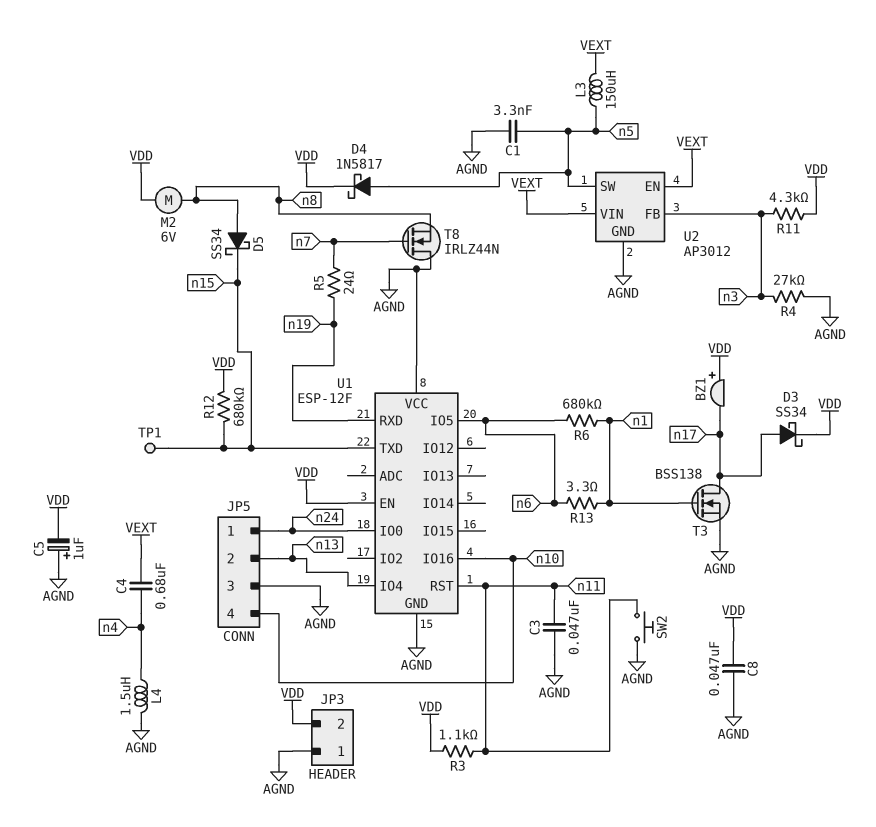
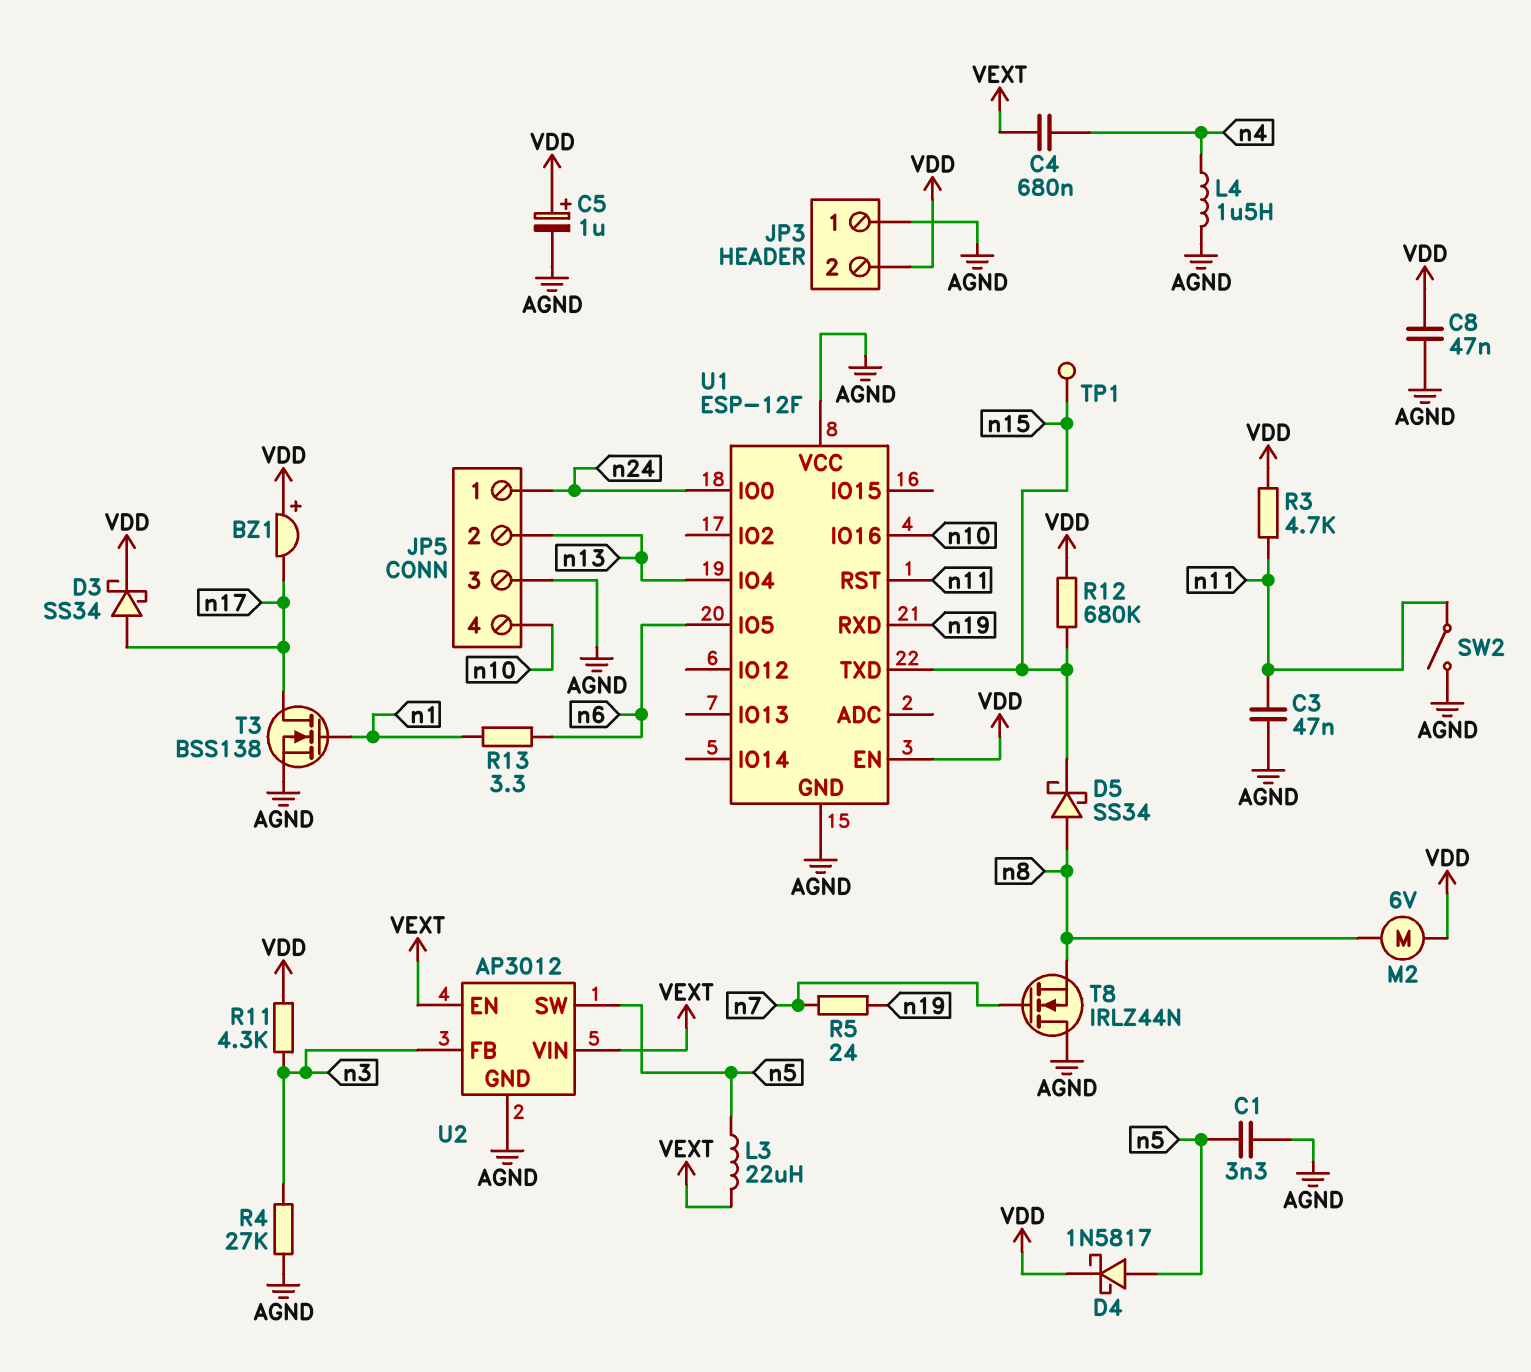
C5: 1uF (plus AGND, minus VDD) -> 1uF (plus VDD, minus AGND)
L3: 150uH (VEXT, n5) -> 22uH (VEXT, n5)
R3: 1.1k (VDD, n11) -> 4.7k (VDD, n11)
R6: 680k (n1, n6) -> none
SW2: button (AGND, n11) -> switch (AGND, n11)

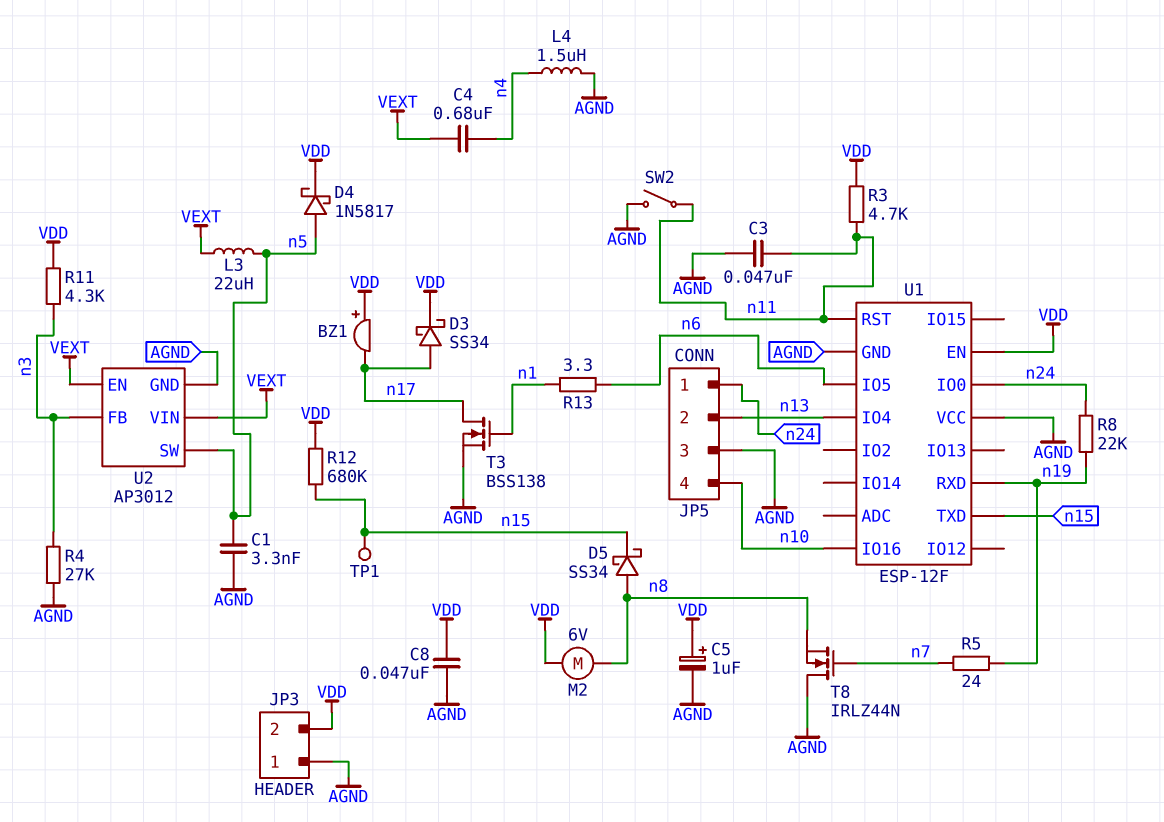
R8: none -> 22k (n19, n24)

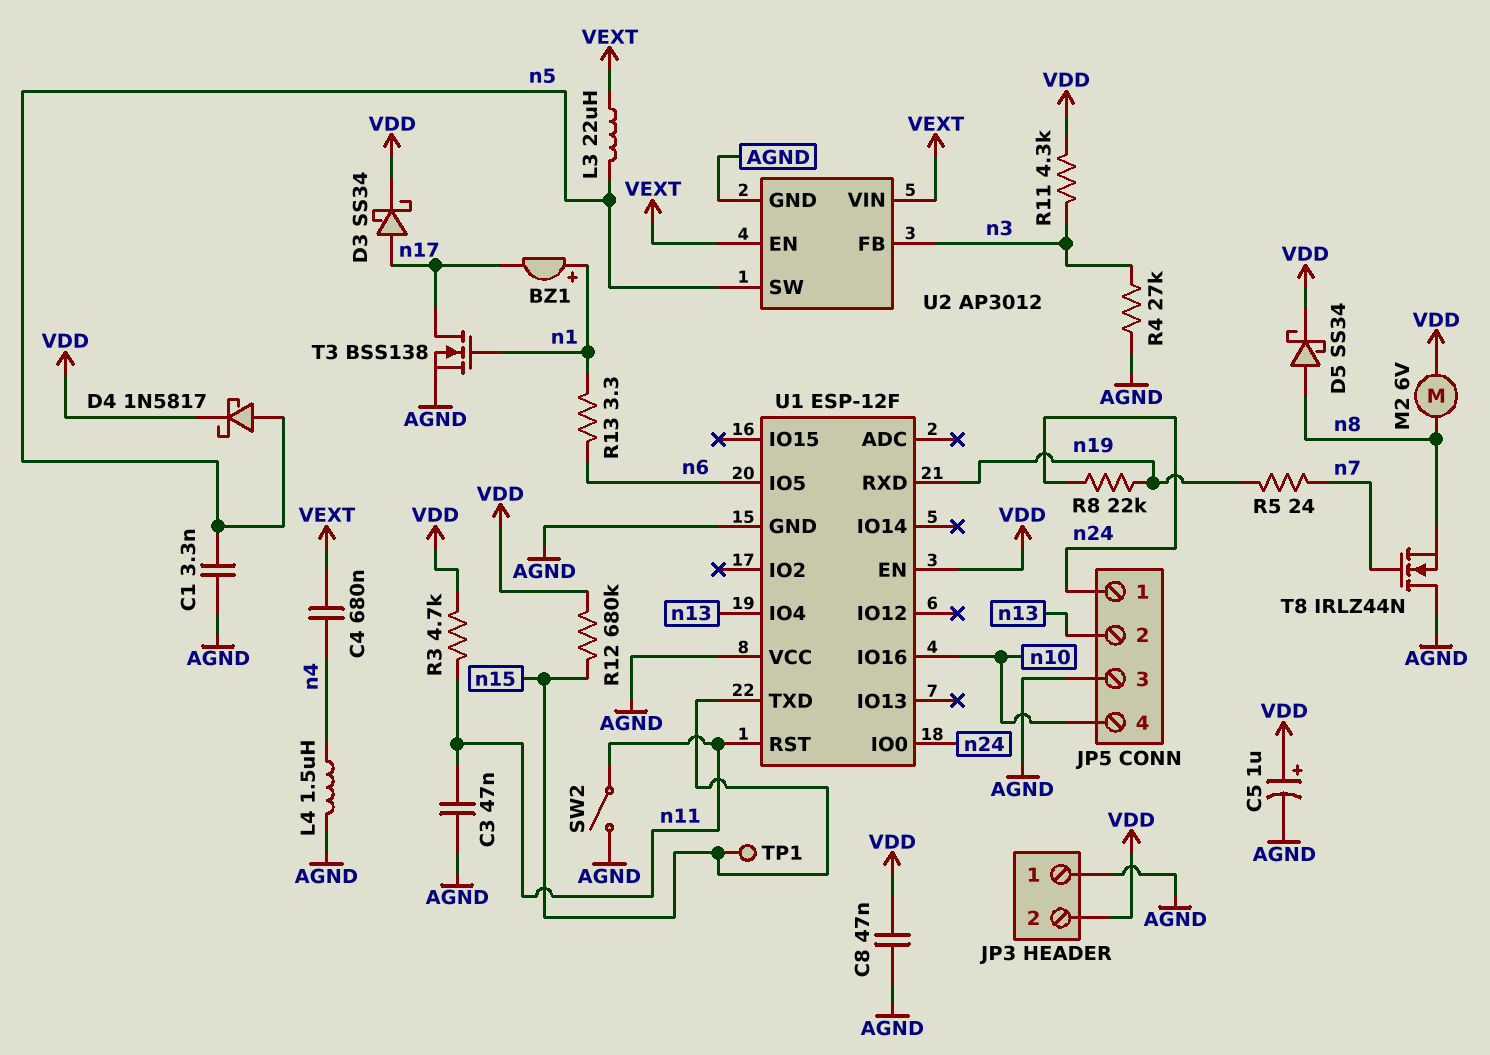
BZ1: buzzer (plus VDD, minus n17) -> buzzer (plus n1, minus n17)
D5: schottky SS34 (A n8, K n15) -> schottky SS34 (A n8, K VDD)

